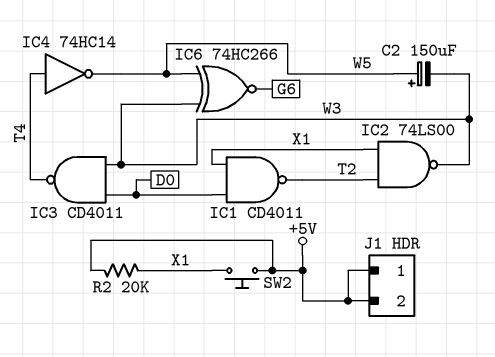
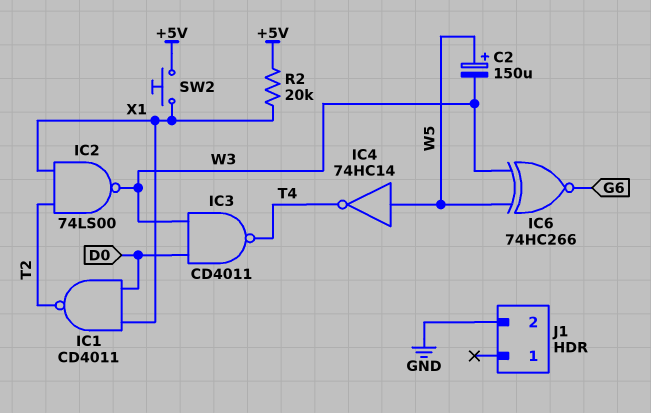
IC4: NOT 74HC14 (in T4, out W5) -> NOT 74HC14 (in W5, out T4)
J1 pin 1: +5V -> none
J1 pin 2: +5V -> GND

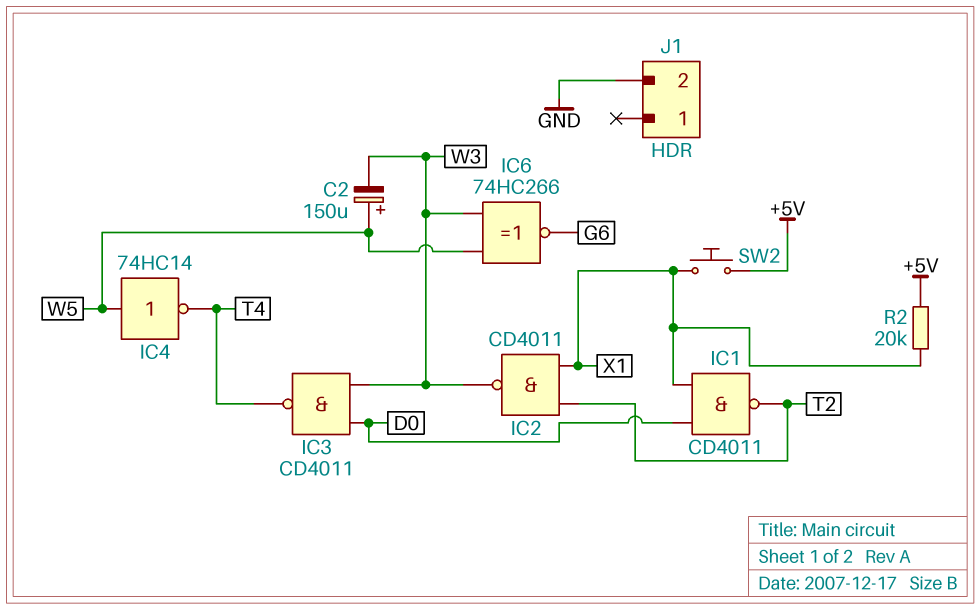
IC2: NAND 74LS00 (in T2, in X1, out W3) -> NAND CD4011 (in T2, in X1, out W3)

